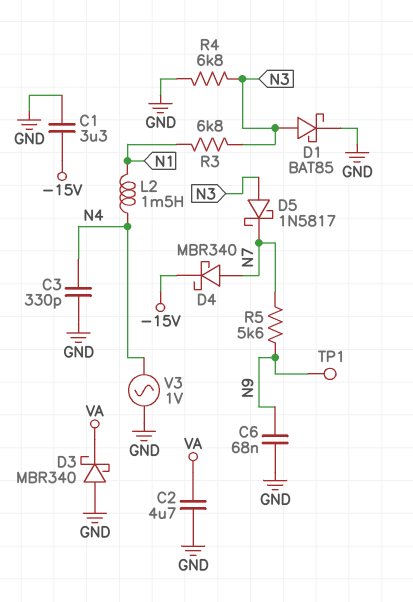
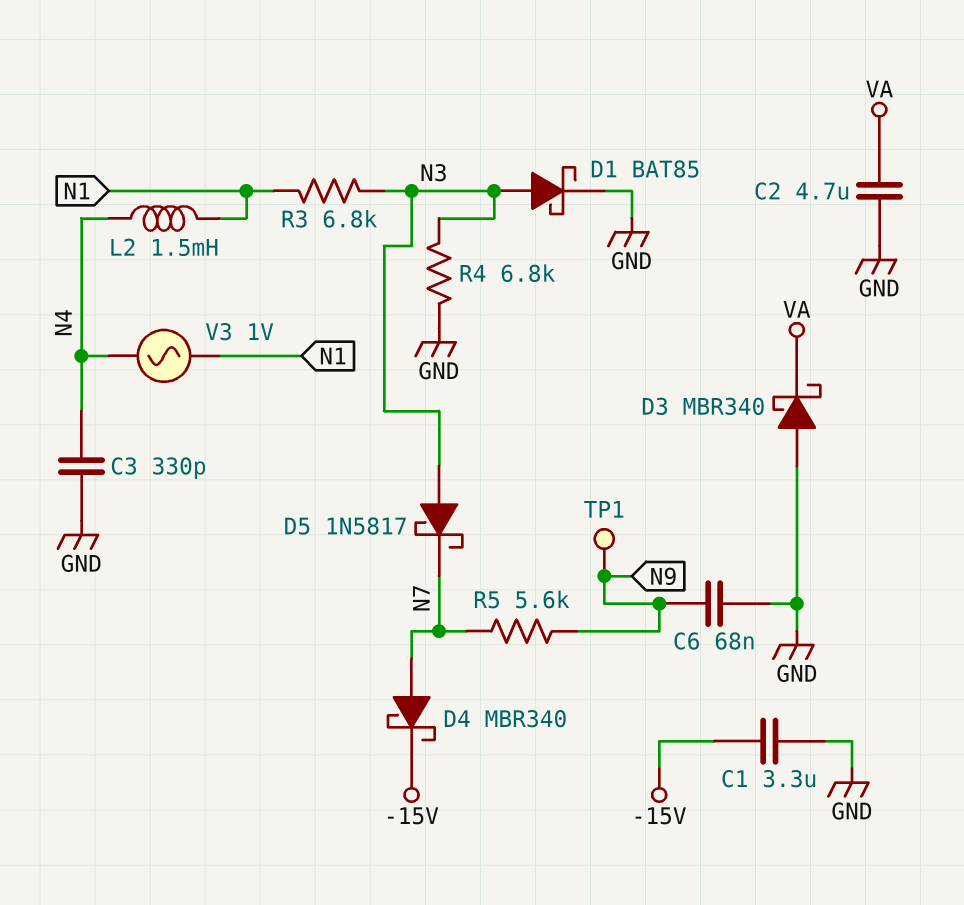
V3: AC 1V (GND, N4) -> AC 1V (N1, N4)

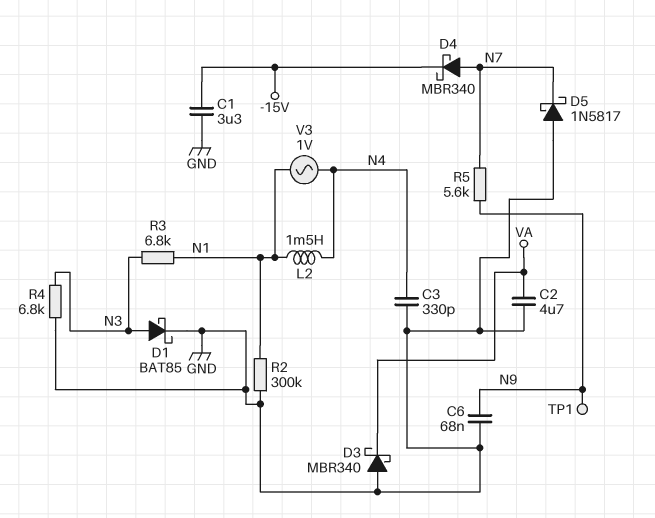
D5: schottky 1N5817 (A N3, K N7) -> schottky 1N5817 (A GND, K N7)
R2: none -> 300k (GND, N1)

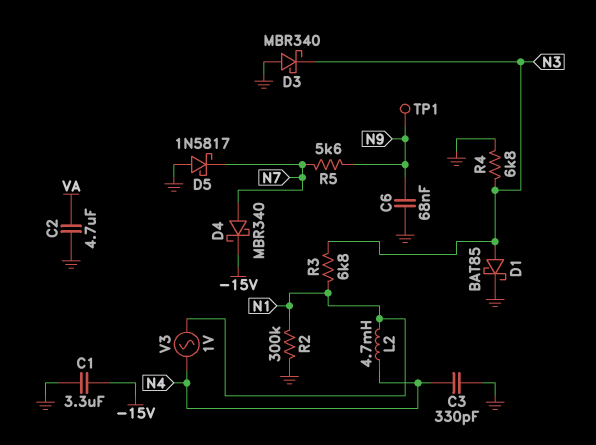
D3: schottky MBR340 (A GND, K VA) -> schottky MBR340 (A GND, K N3)
L2: 1.5mH (N1, N4) -> 4.7mH (N1, N4)

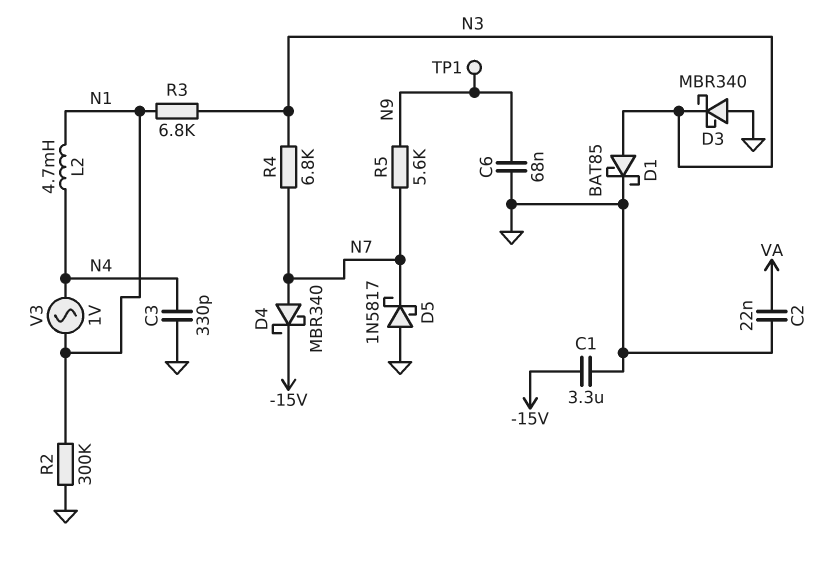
C2: 4.7uF (GND, VA) -> 22nF (GND, VA)
R4: 6.8k (GND, N3) -> 6.8k (N3, N7)

